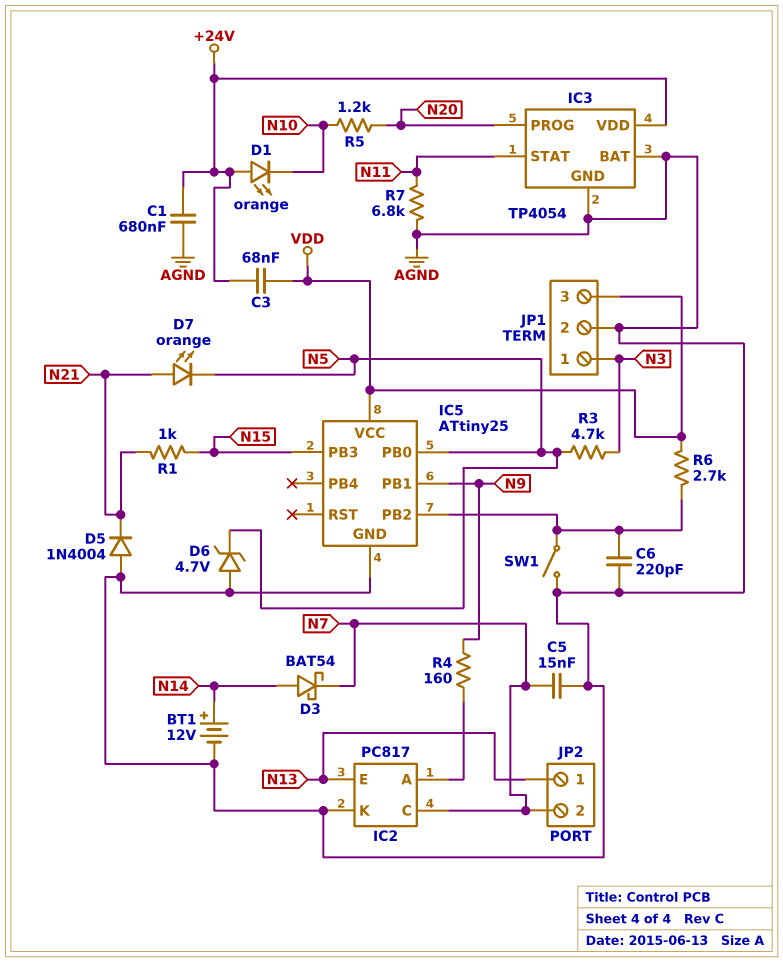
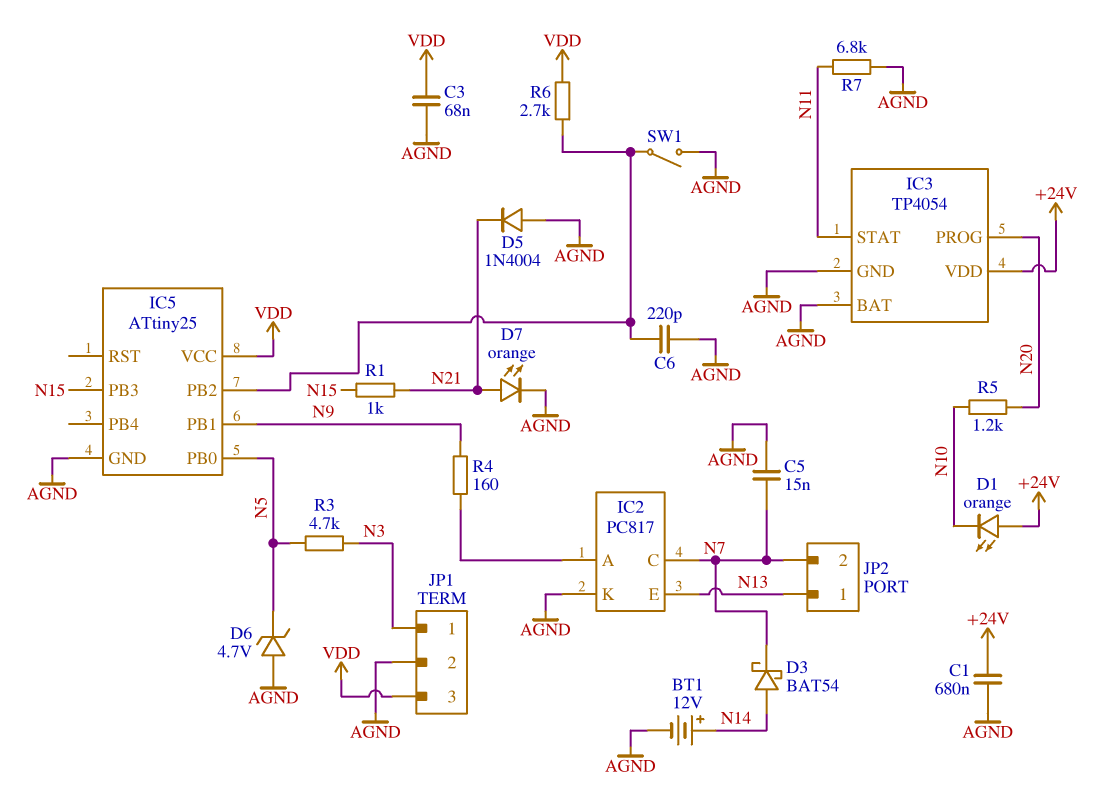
C3: 68nF (+24V, VDD) -> 68nF (AGND, VDD)
D7: LED orange (A N21, K N5) -> LED orange (A N21, K AGND)

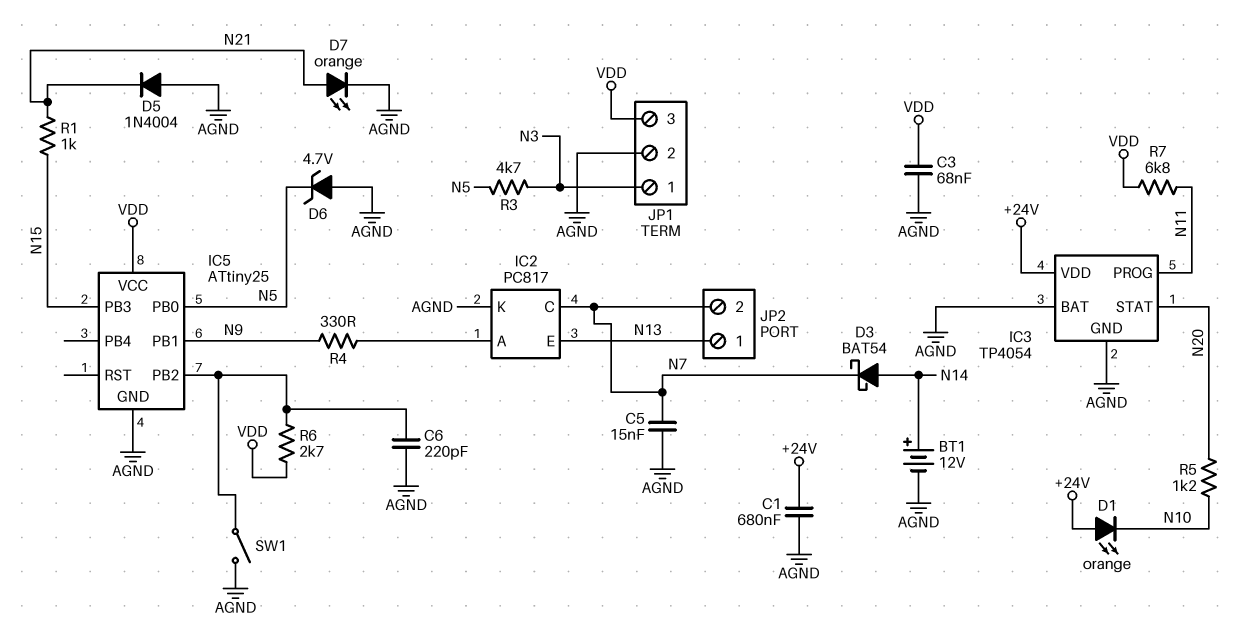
IC3 pin PROG: N20 -> N11
IC3 pin STAT: N11 -> N20
R4: 160 (IC2/A, N9) -> 330 (IC2/A, N9)
R7: 6.8k (AGND, N11) -> 6.8k (N11, VDD)

